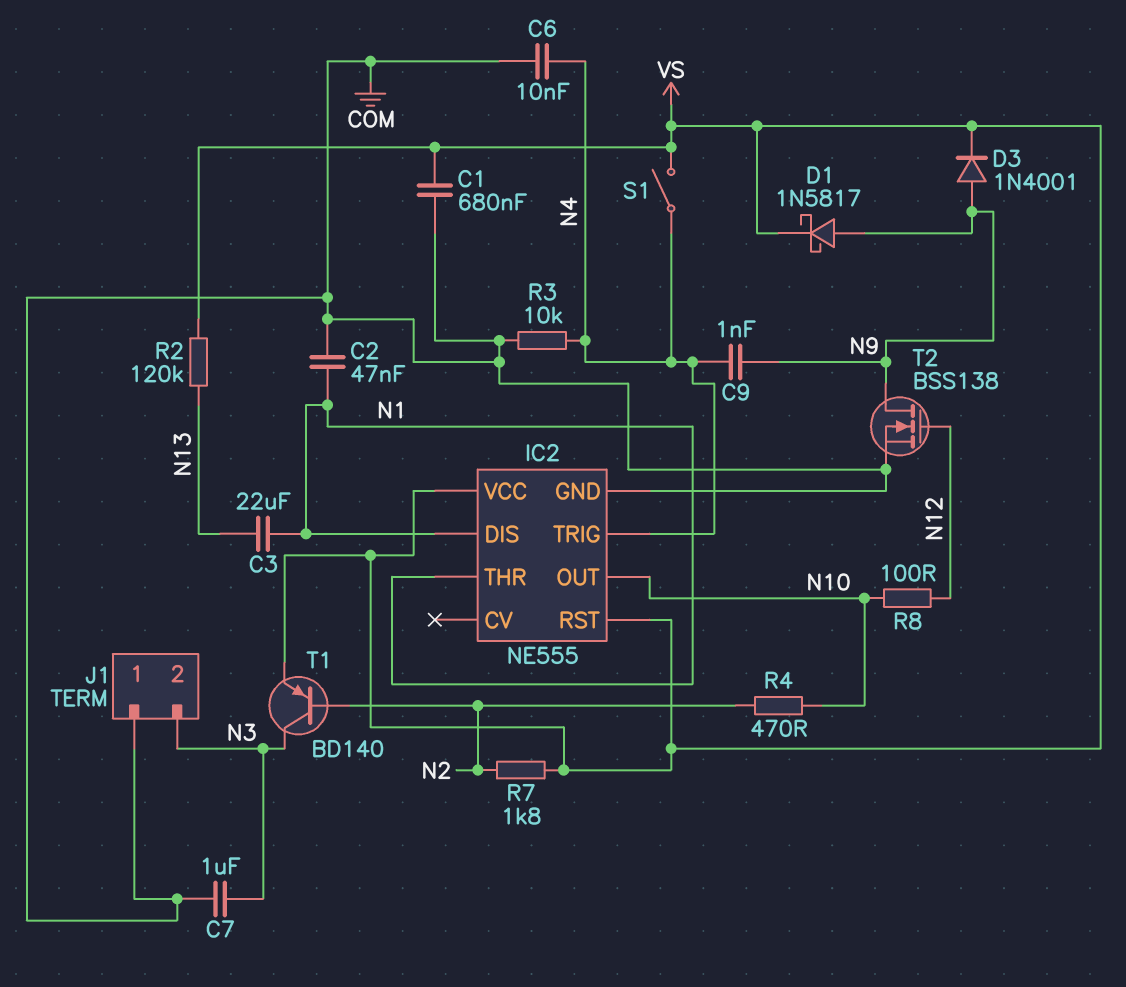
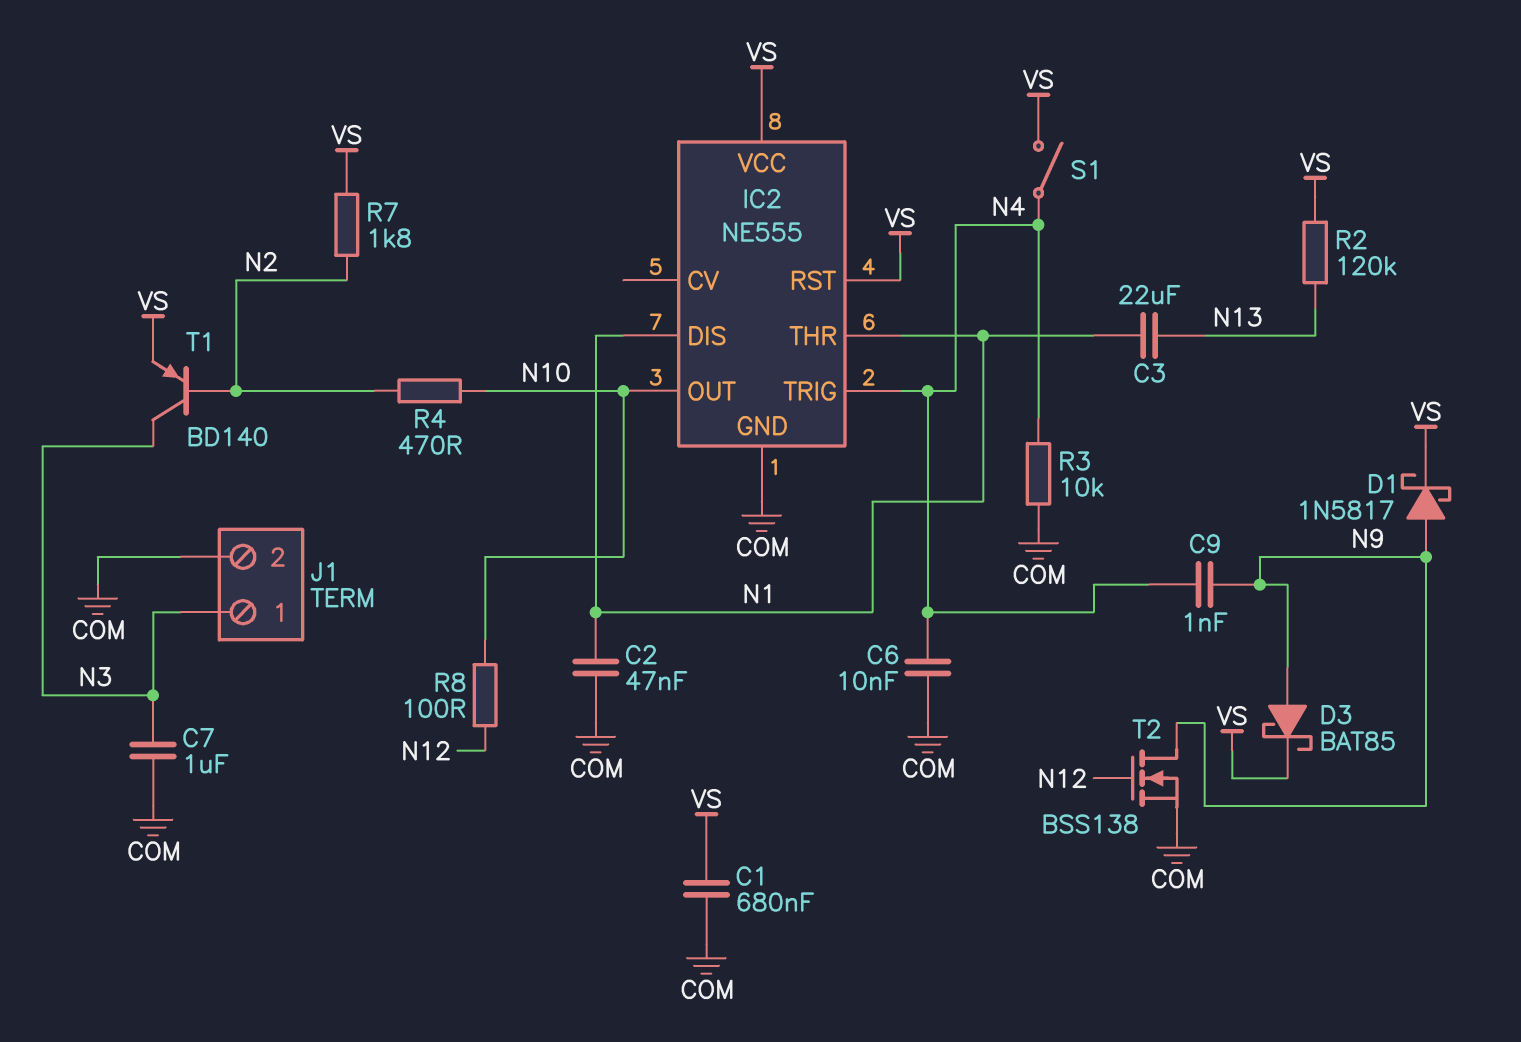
D3: diode 1N4001 (A N9, K VS) -> schottky BAT85 (A N9, K VS)
J1 pin 1: COM -> N3
J1 pin 2: N3 -> COM

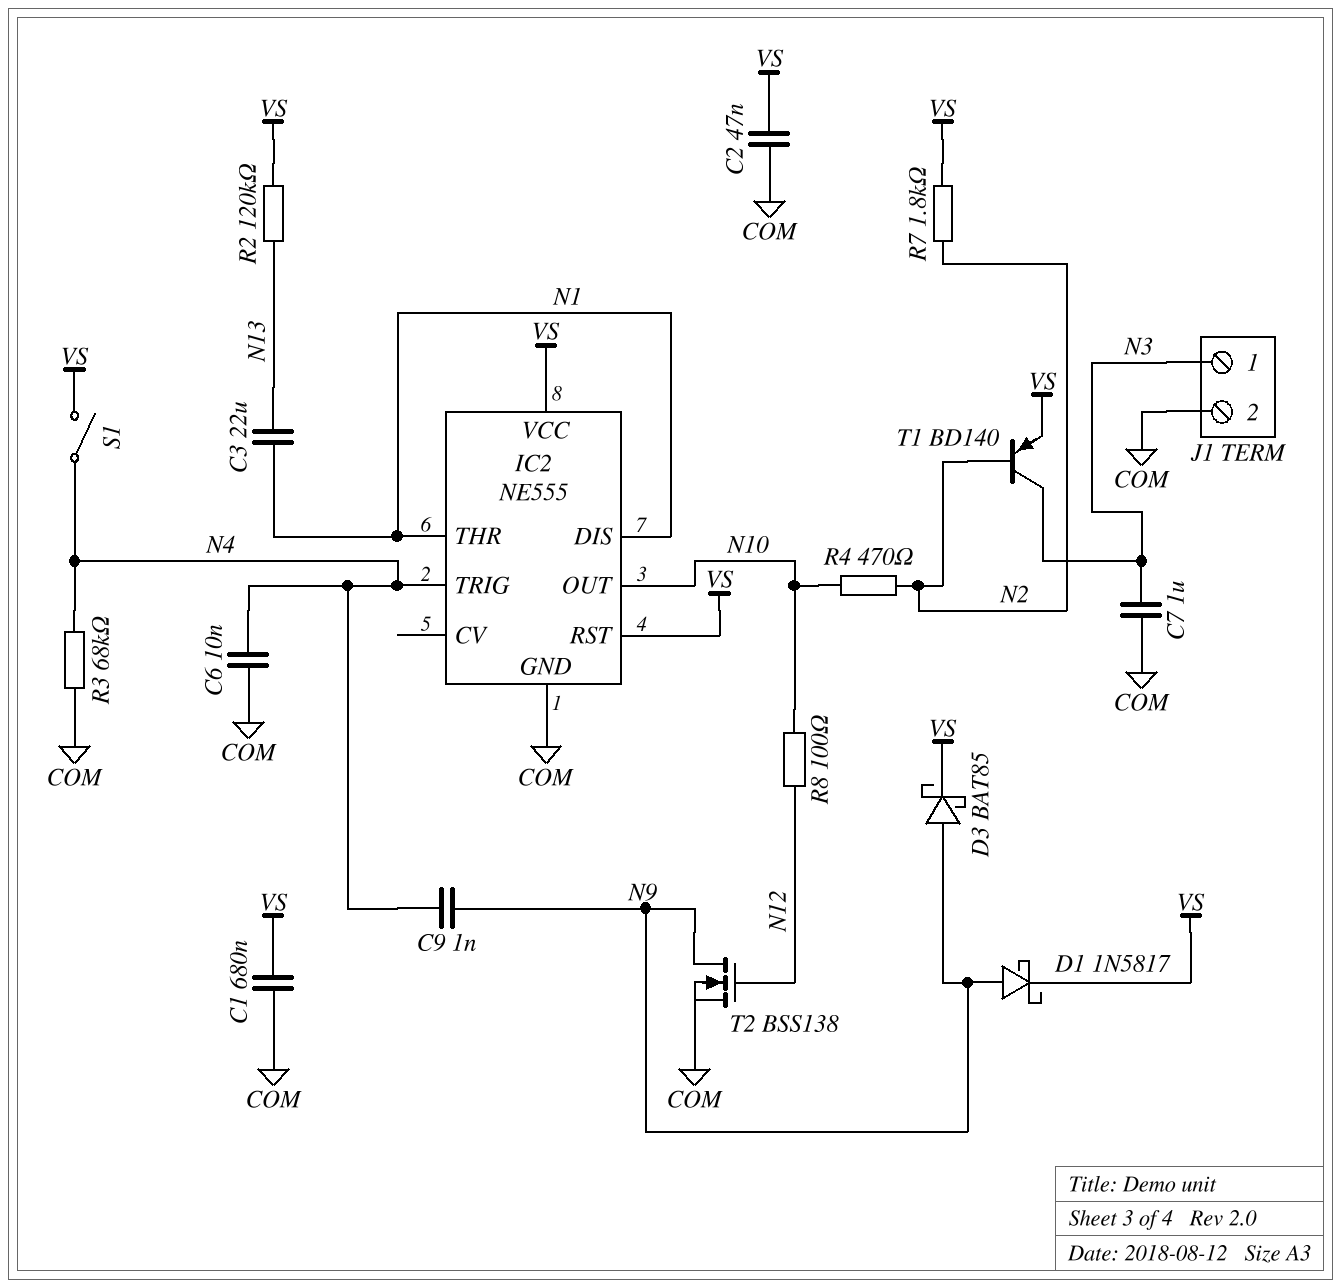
C2: 47nF (COM, N1) -> 47nF (COM, VS)
R3: 10k (COM, N4) -> 68k (COM, N4)

